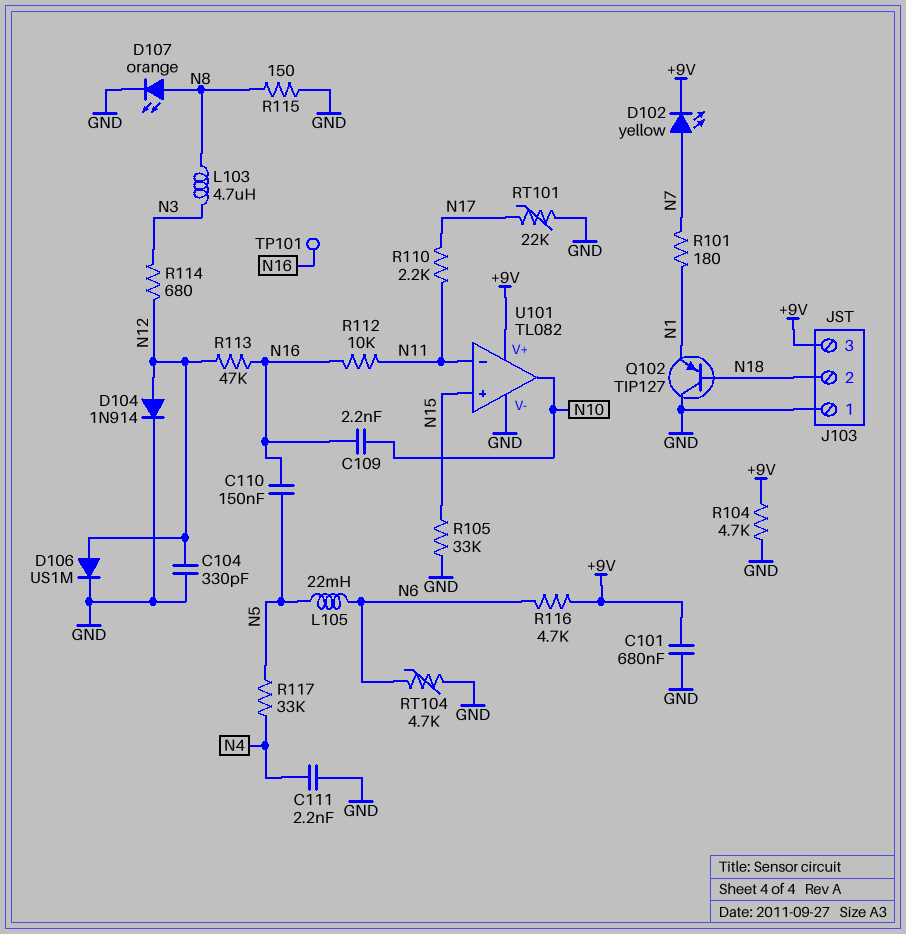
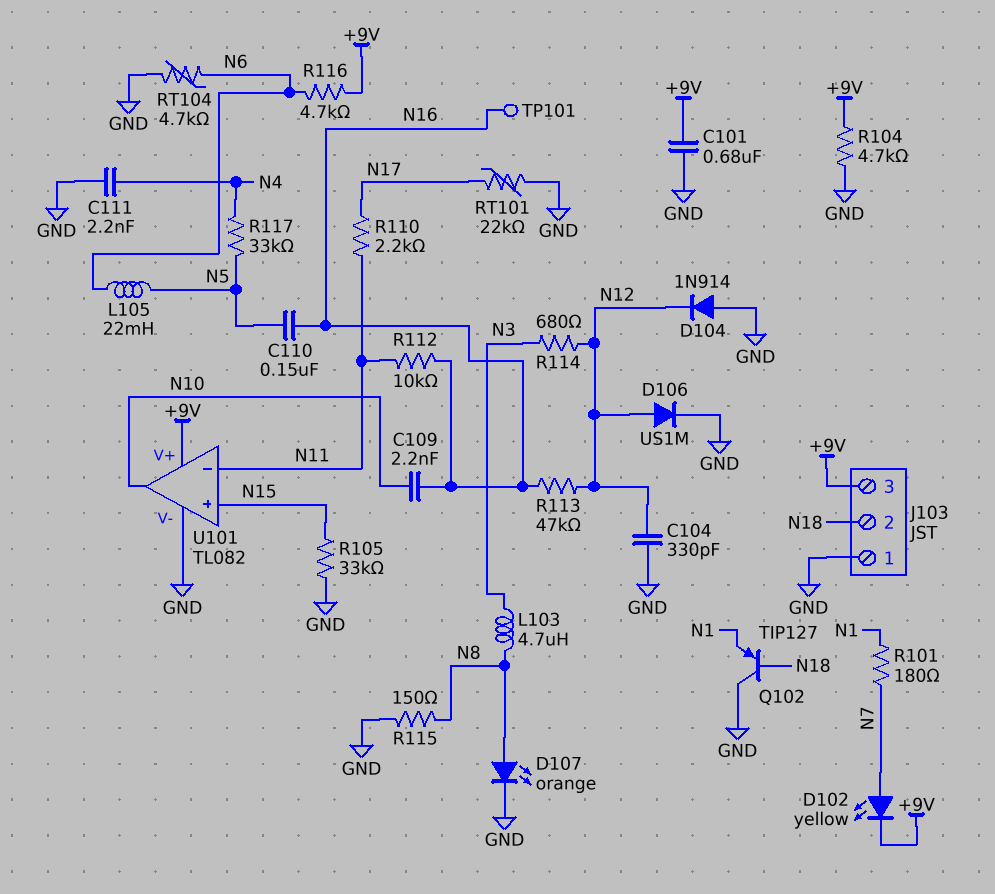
D104: diode 1N914 (A N12, K GND) -> diode 1N914 (A GND, K N12)

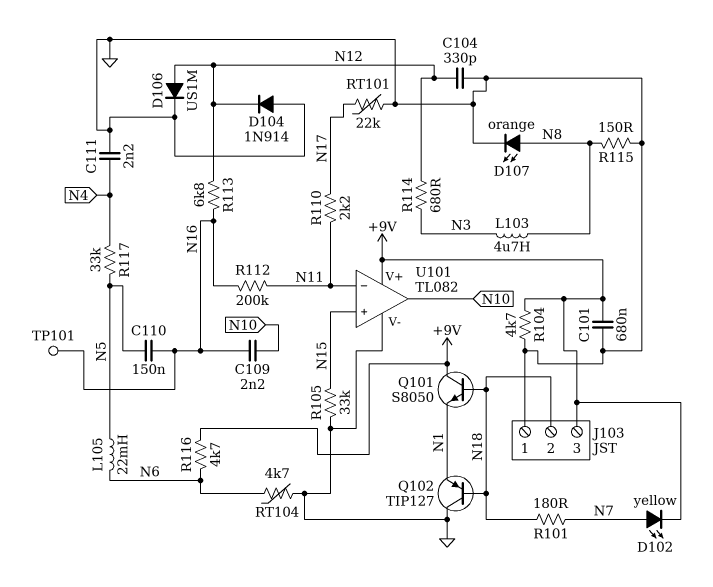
Q101: none -> NPN S8050 (B N18, C +9V, E N1)
R101: 180 (N1, N7) -> 180 (N7, N18)
R112: 10k (N11, N16) -> 200k (N11, N16)
R113: 47k (N12, N16) -> 6.8k (N12, N16)

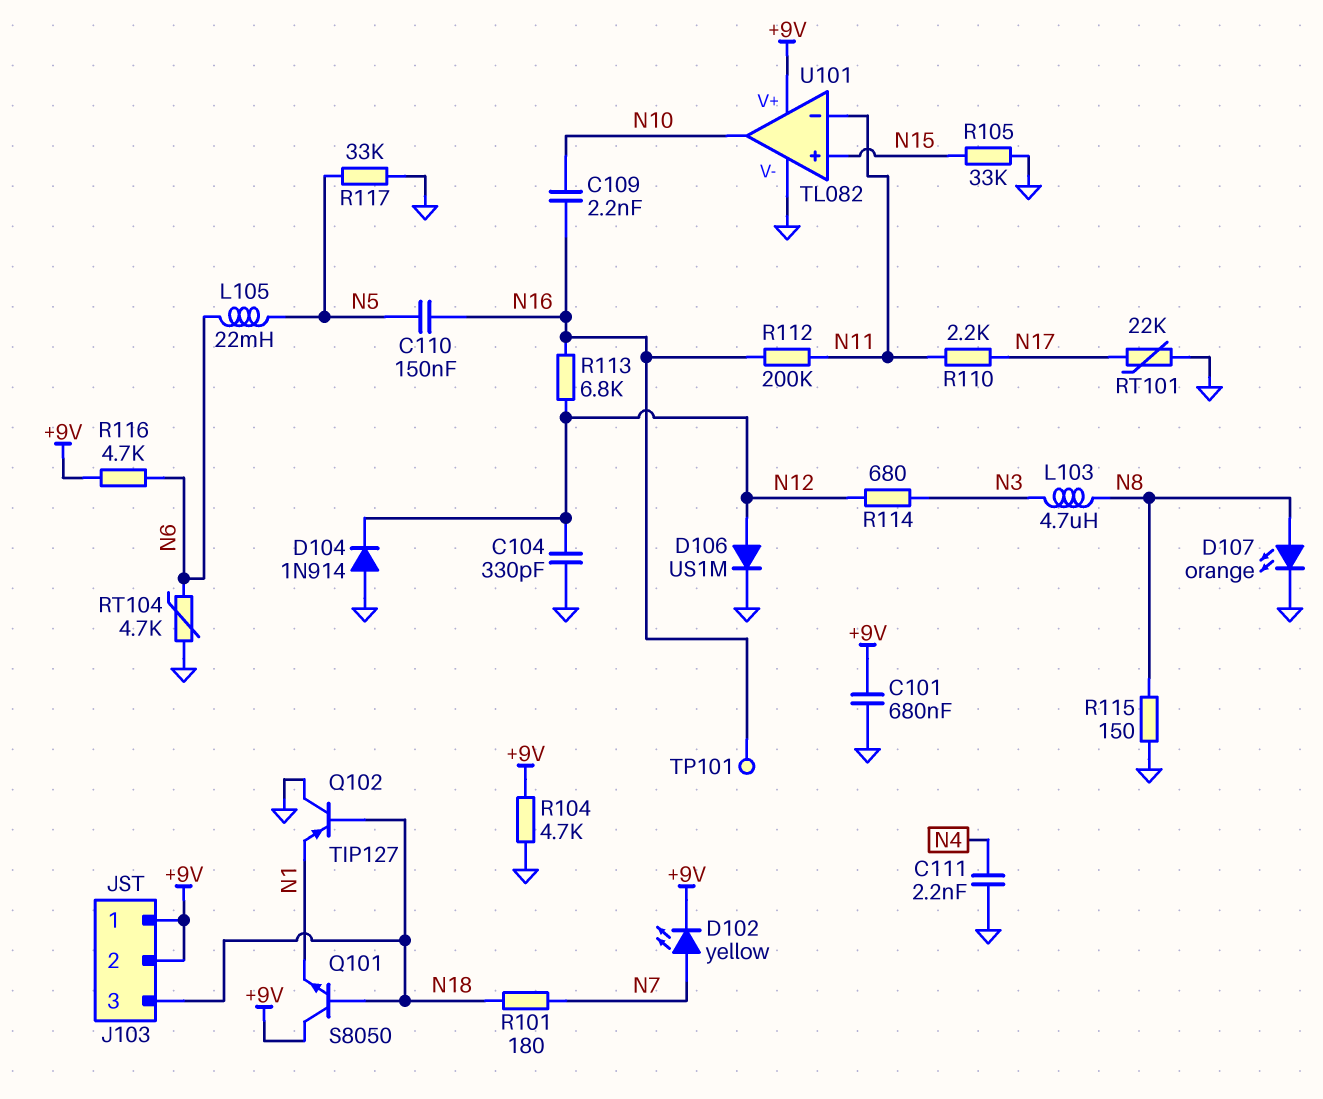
J103 pin 1: GND -> +9V
J103 pin 2: N18 -> +9V
J103 pin 3: +9V -> N18
R117: 33k (N4, N5) -> 33k (GND, N5)

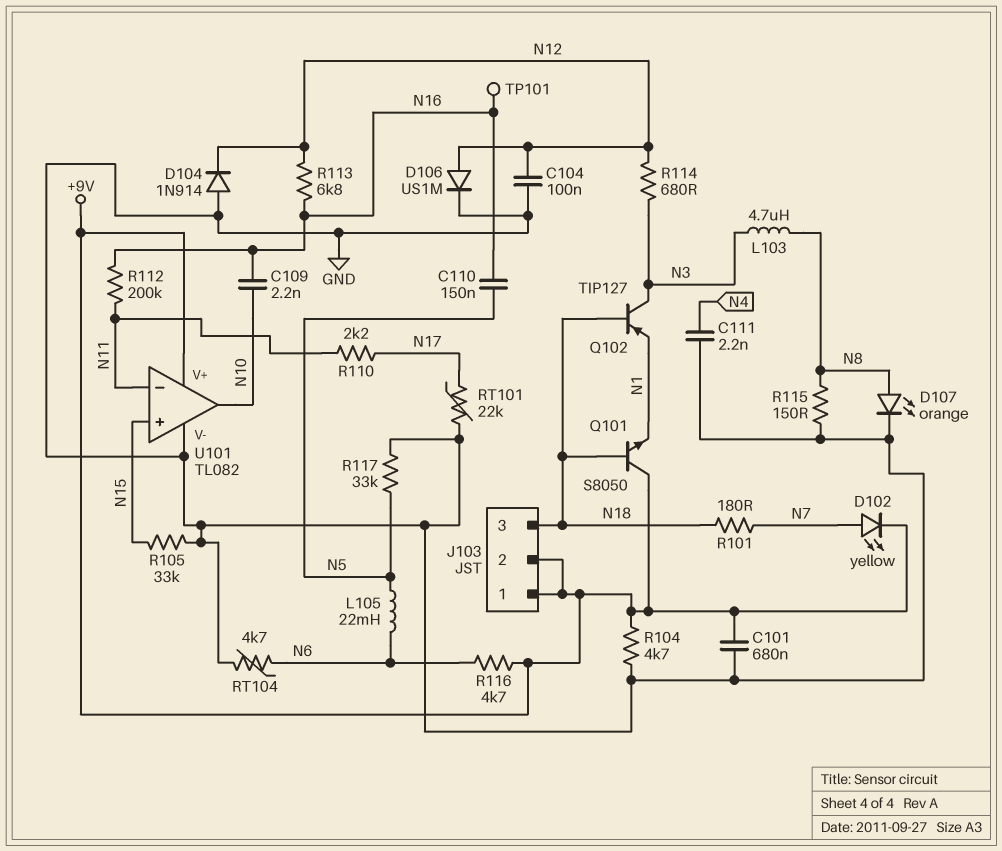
C104: 330pF (GND, N12) -> 100nF (GND, N12)
Q102: PNP TIP127 (B N18, C GND, E N1) -> PNP TIP127 (B N18, C N3, E N1)

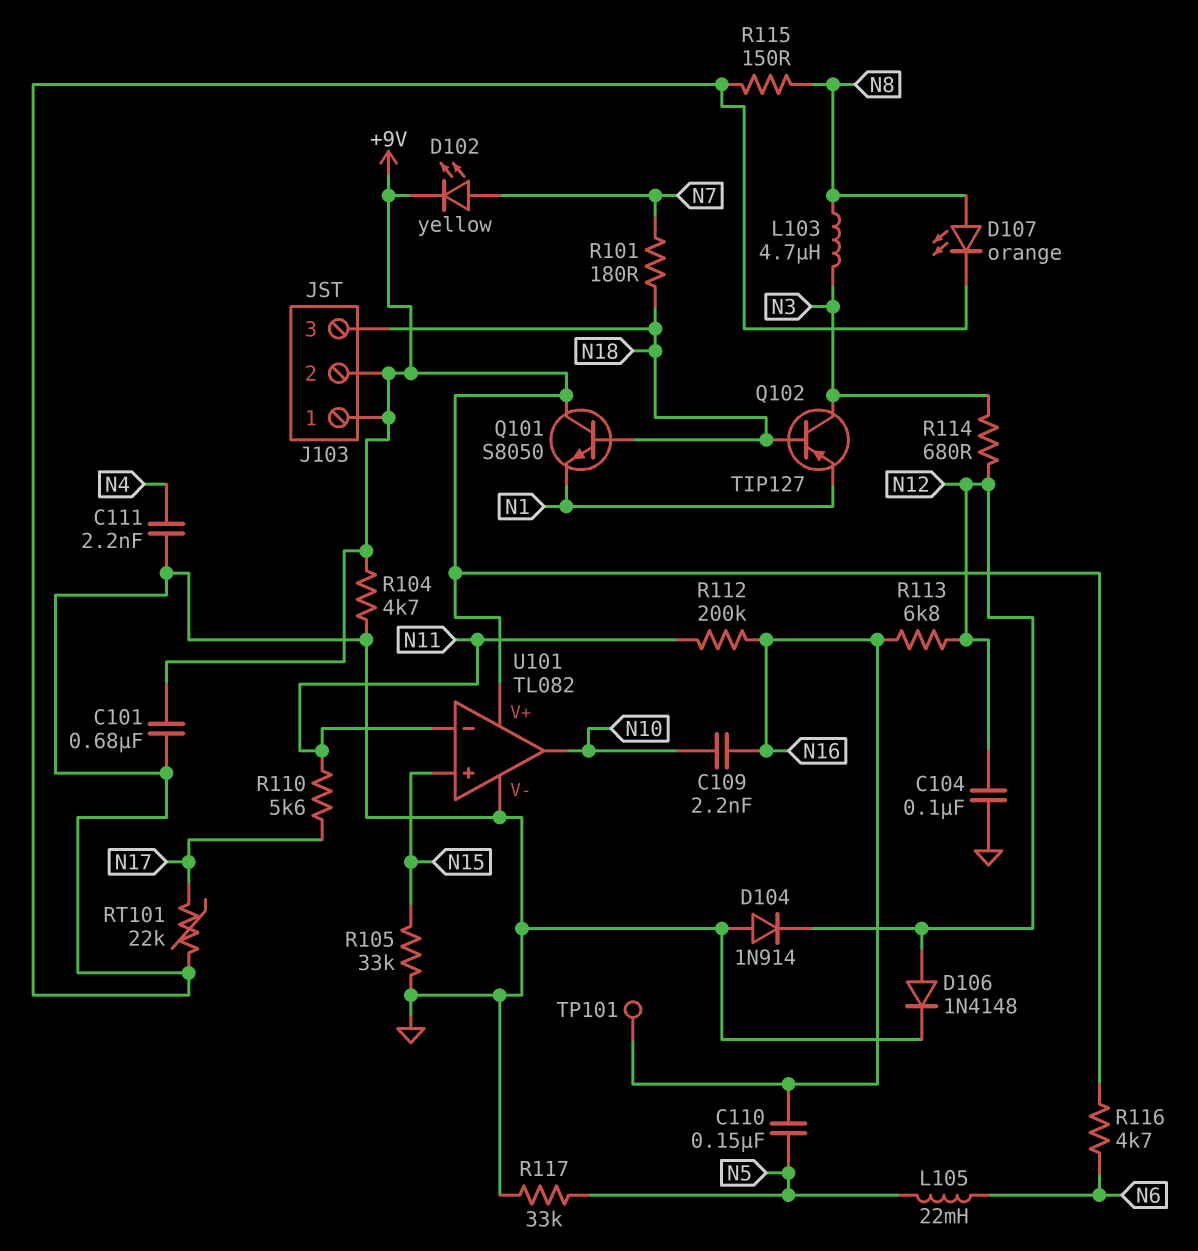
D106: diode US1M (A N12, K GND) -> diode 1N4148 (A N12, K GND)
R110: 2.2k (N11, N17) -> 5.6k (N11, N17)
RT104: 4.7k (GND, N6) -> none

